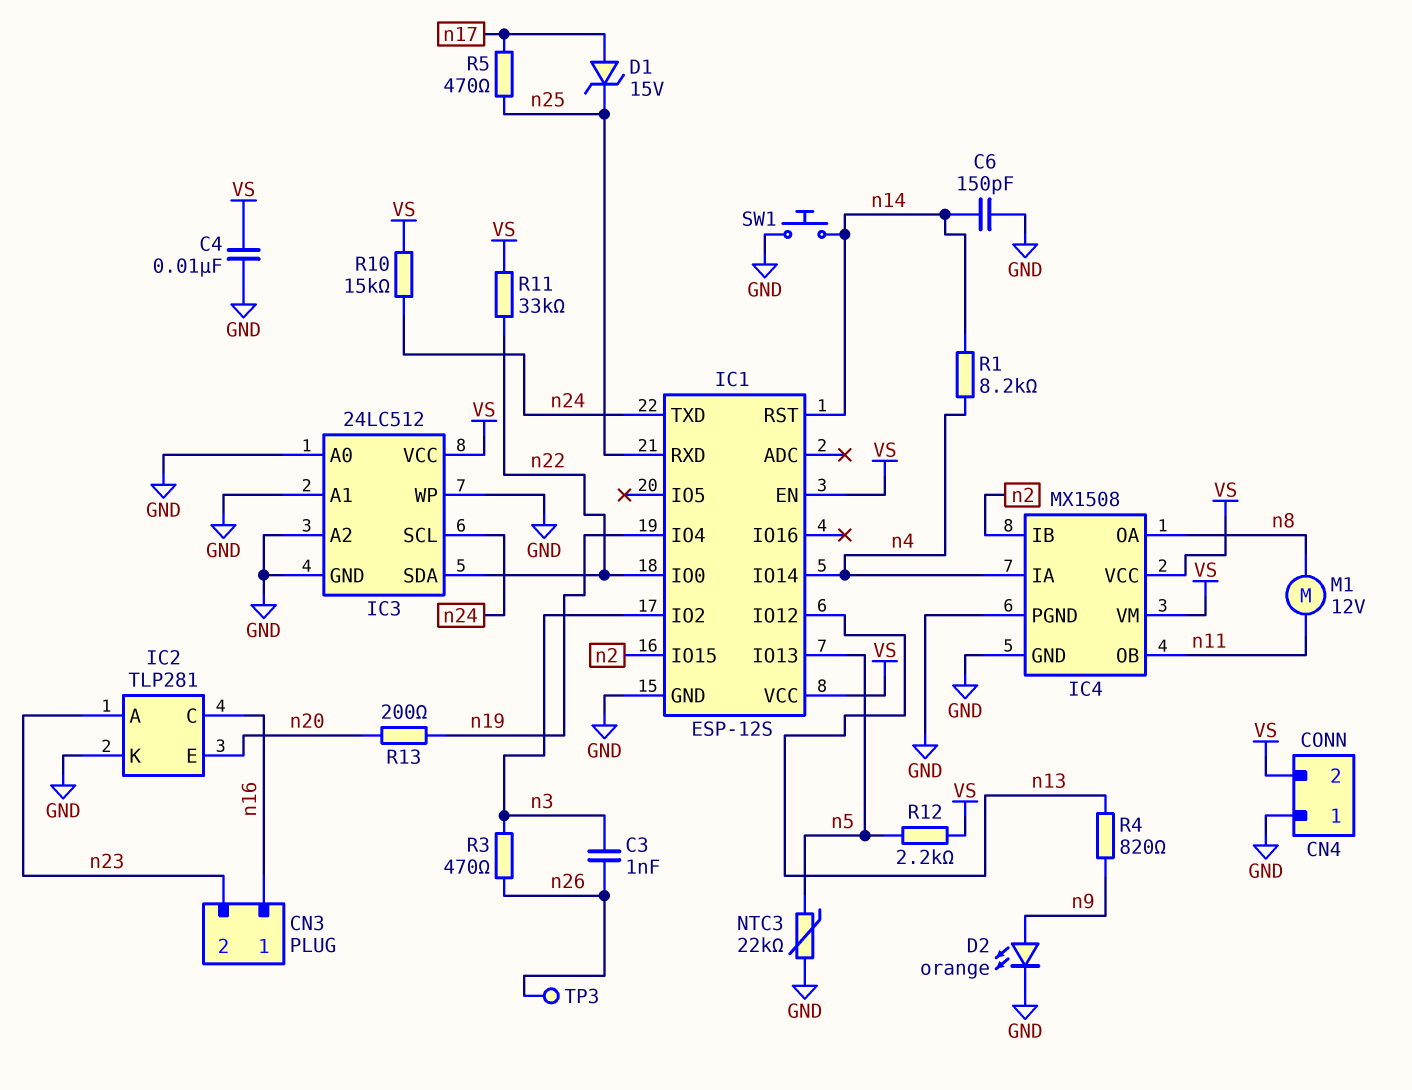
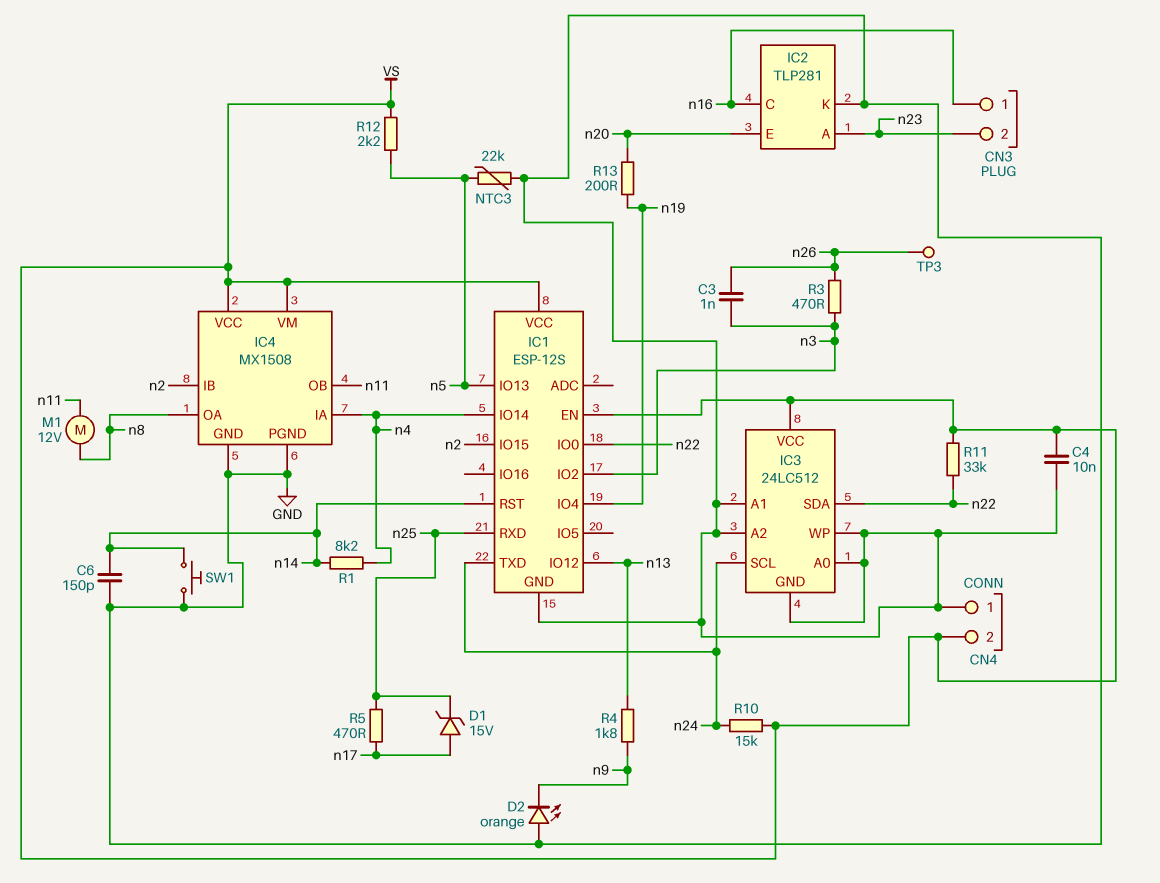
D2: LED orange (A n9, K GND) -> LED orange (A GND, K n9)
R4: 820 (n9, n13) -> 1.8k (n9, n13)

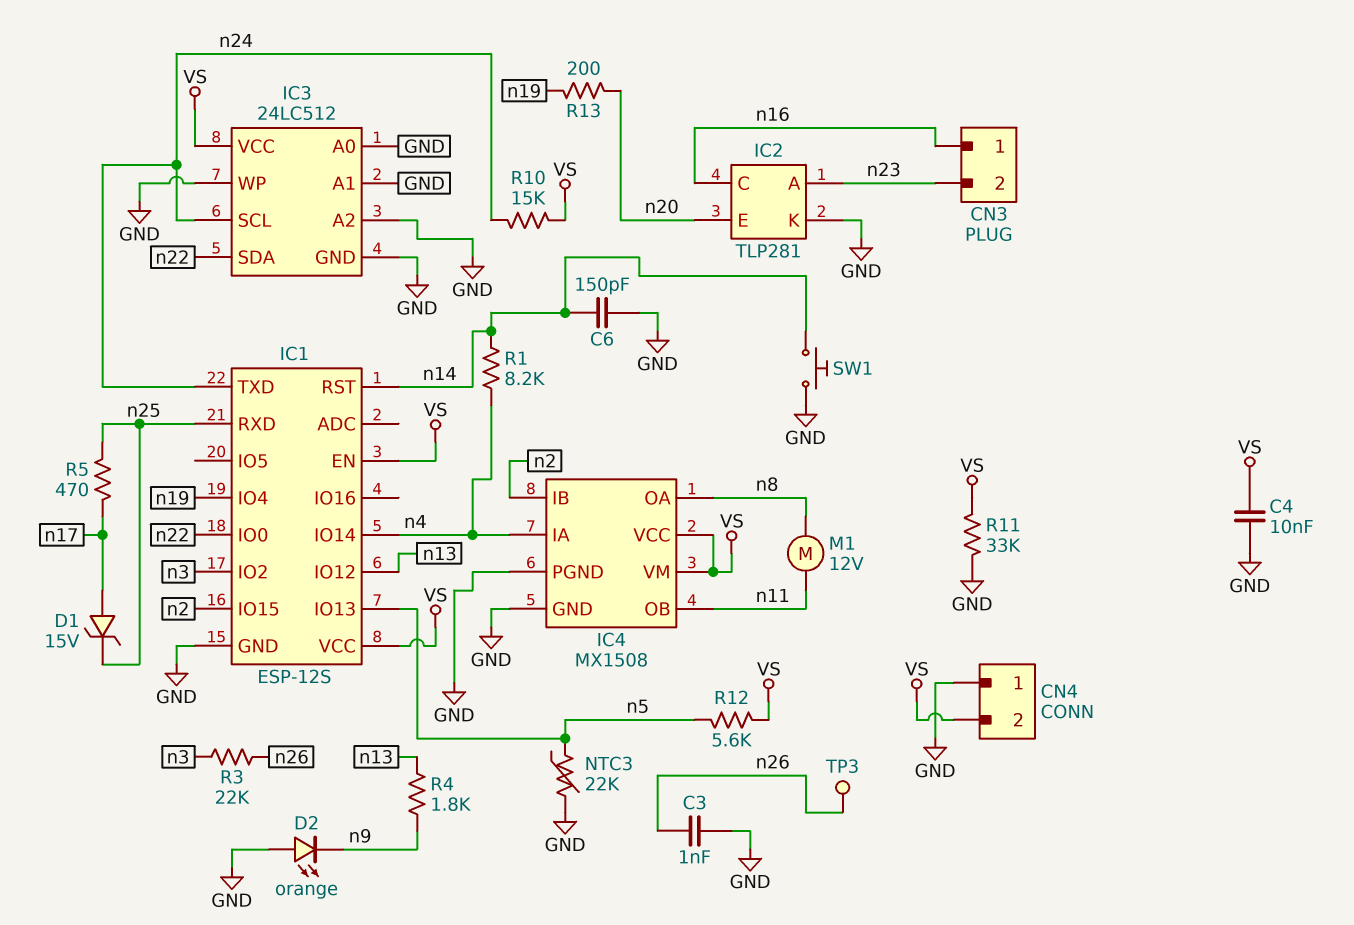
C3: 1nF (n3, n26) -> 1nF (GND, n26)
R3: 470 (n3, n26) -> 22k (n3, n26)
R11: 33k (VS, n22) -> 33k (GND, VS)
R12: 2.2k (VS, n5) -> 5.6k (VS, n5)

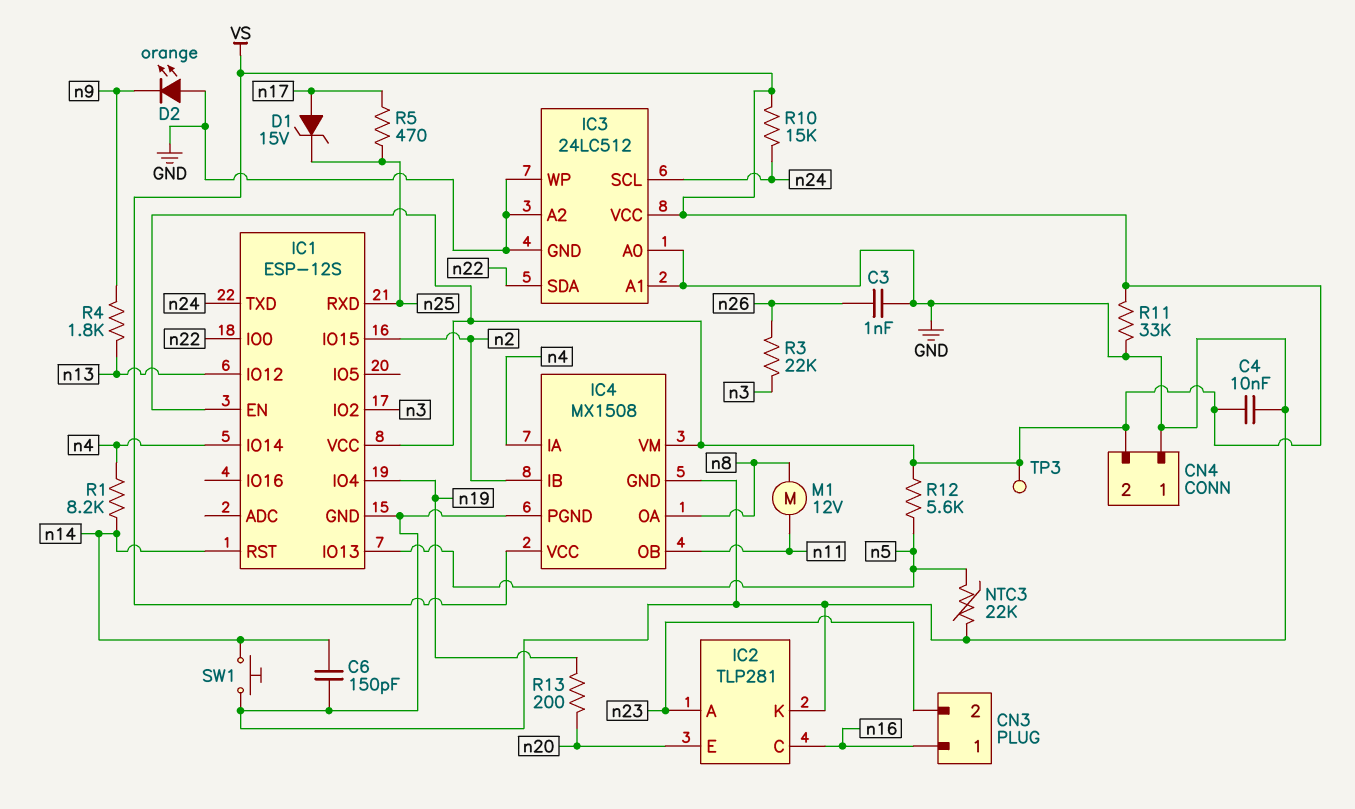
TP3: test point (n26) -> test point (VS)

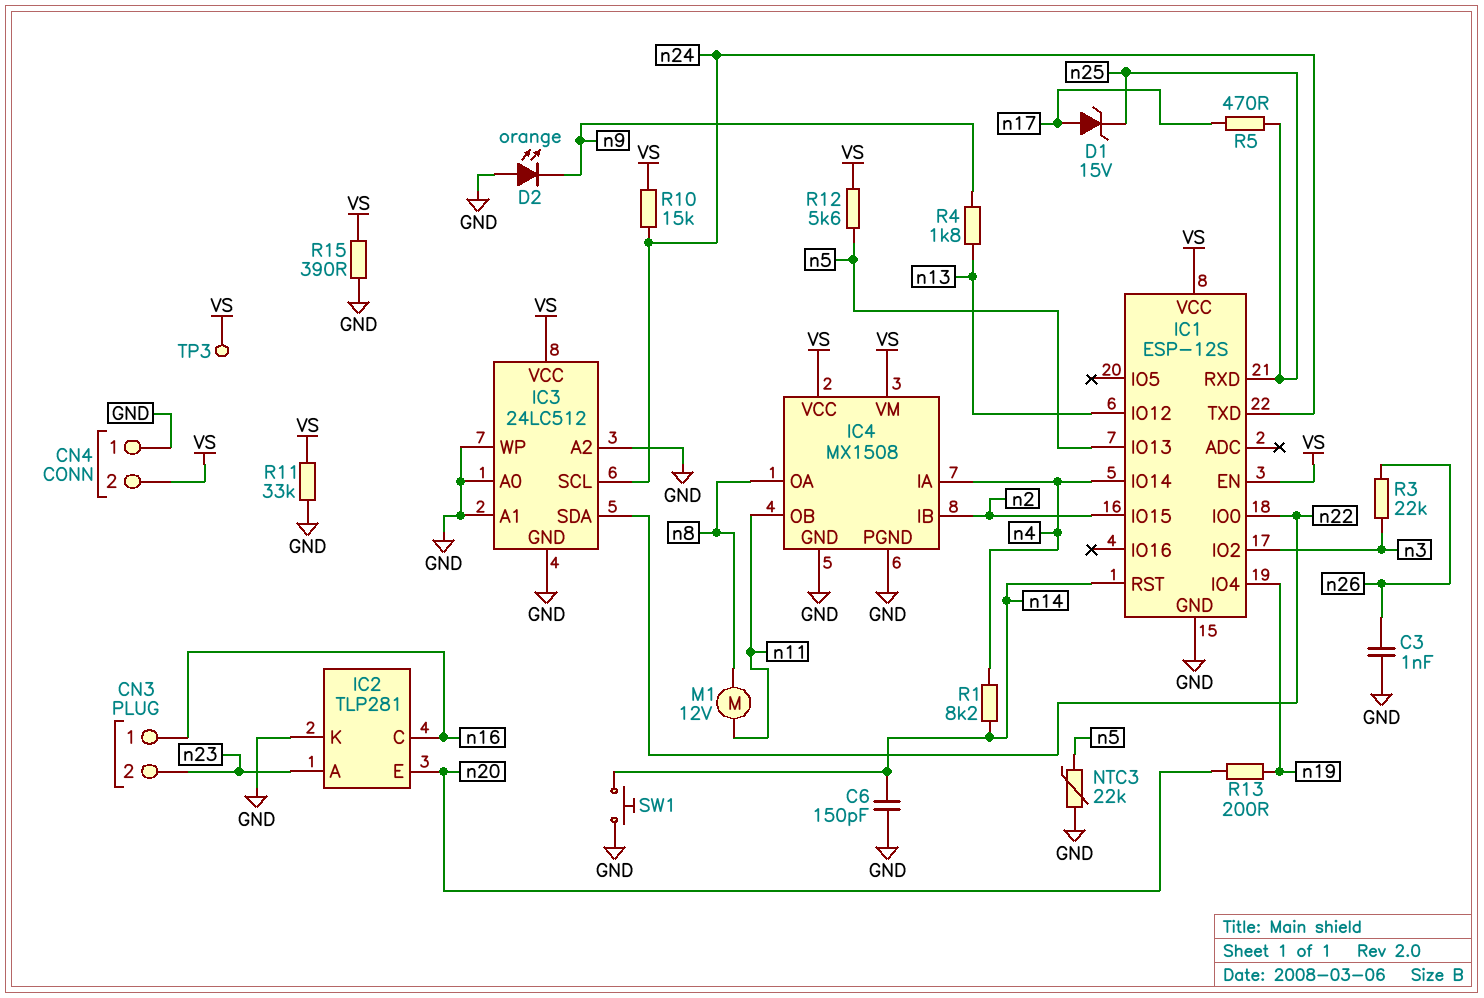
C4: 10nF (GND, VS) -> none
R15: none -> 390 (GND, VS)

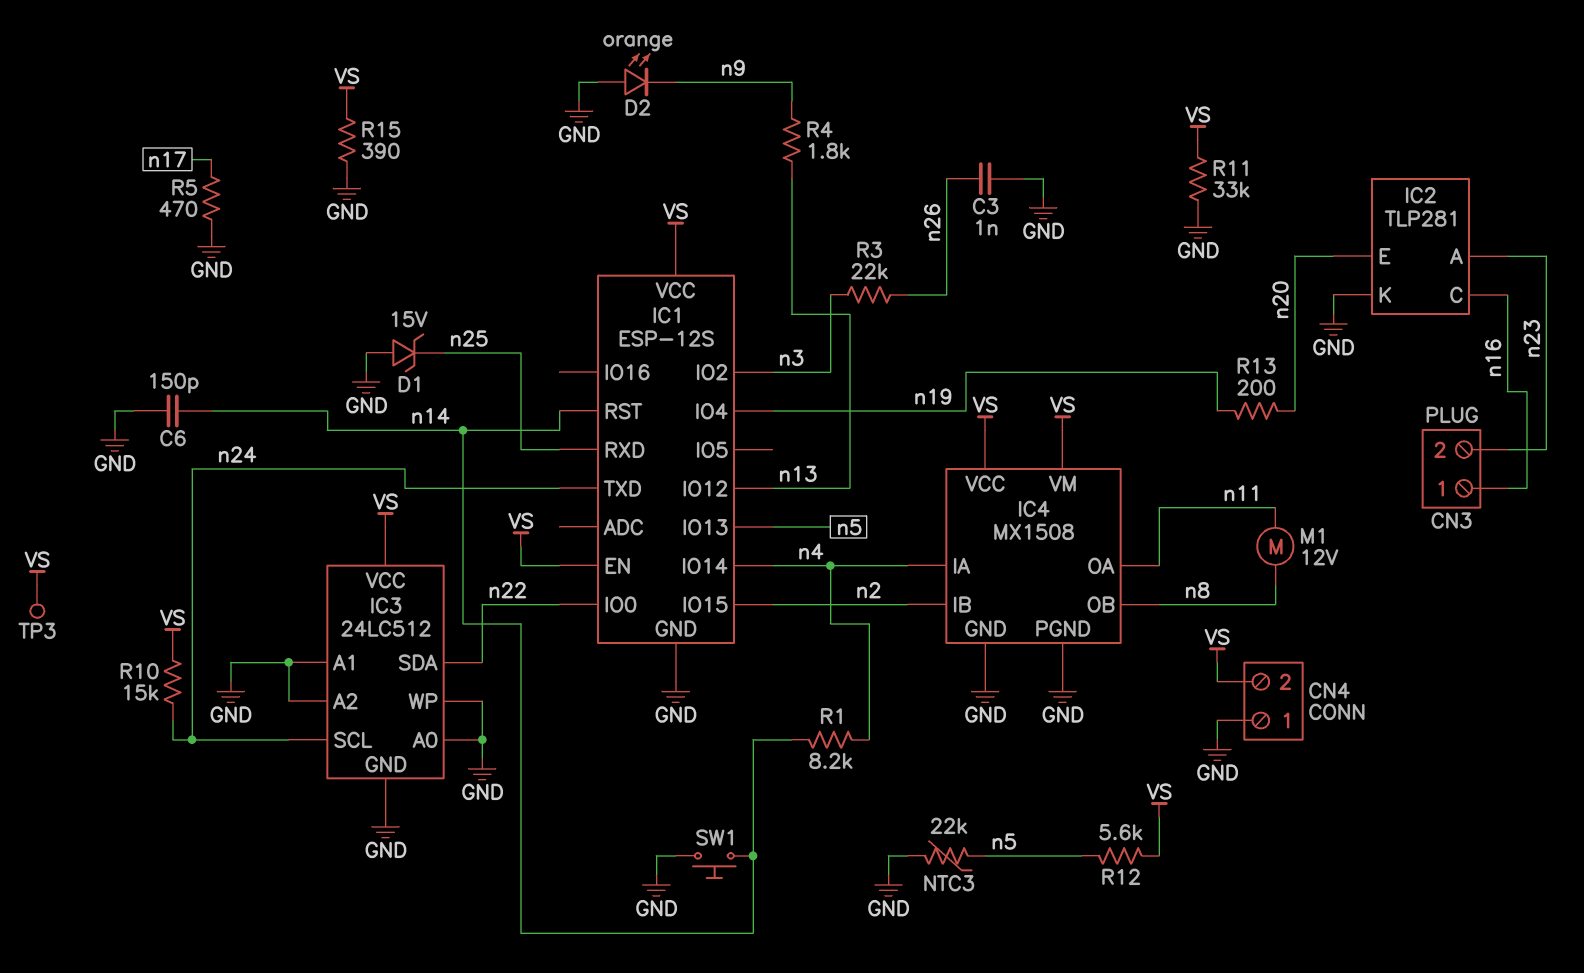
D1: zener 15V (A n17, K n25) -> zener 15V (A GND, K n25)
IC4 pin OA: n8 -> n11
IC4 pin OB: n11 -> n8
R5: 470 (n17, n25) -> 470 (GND, n17)

